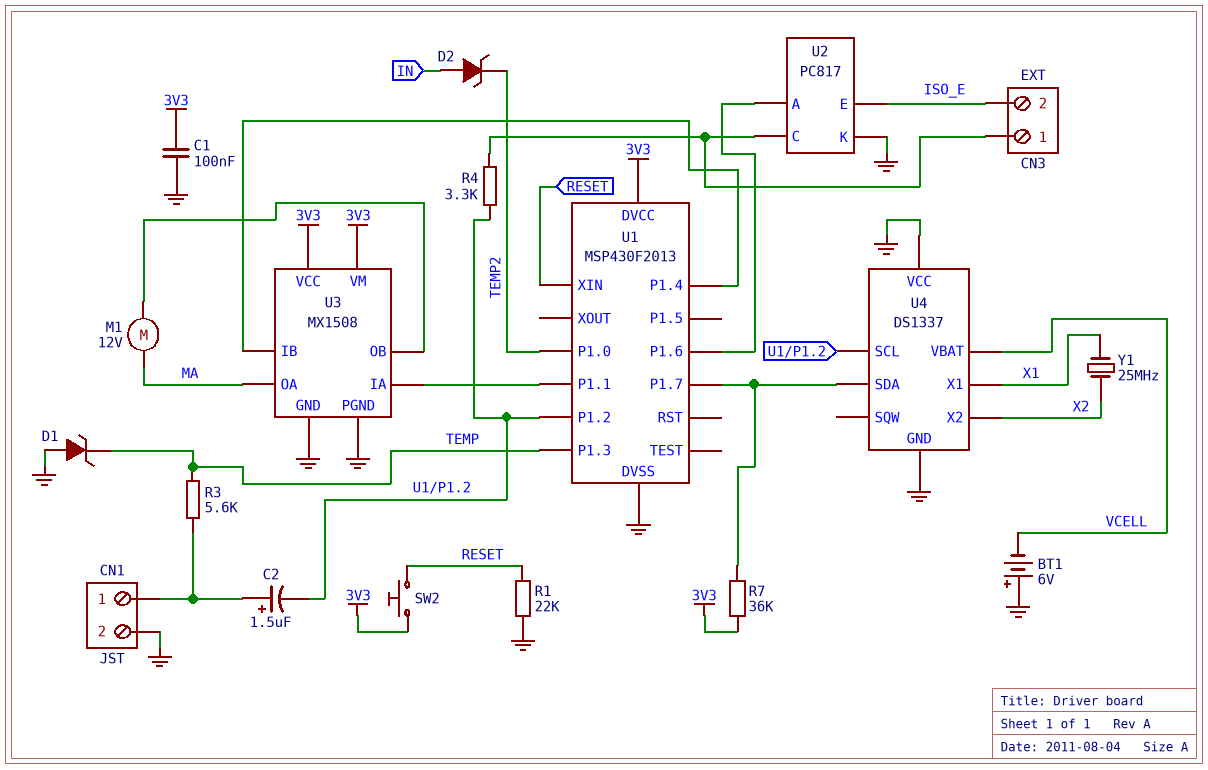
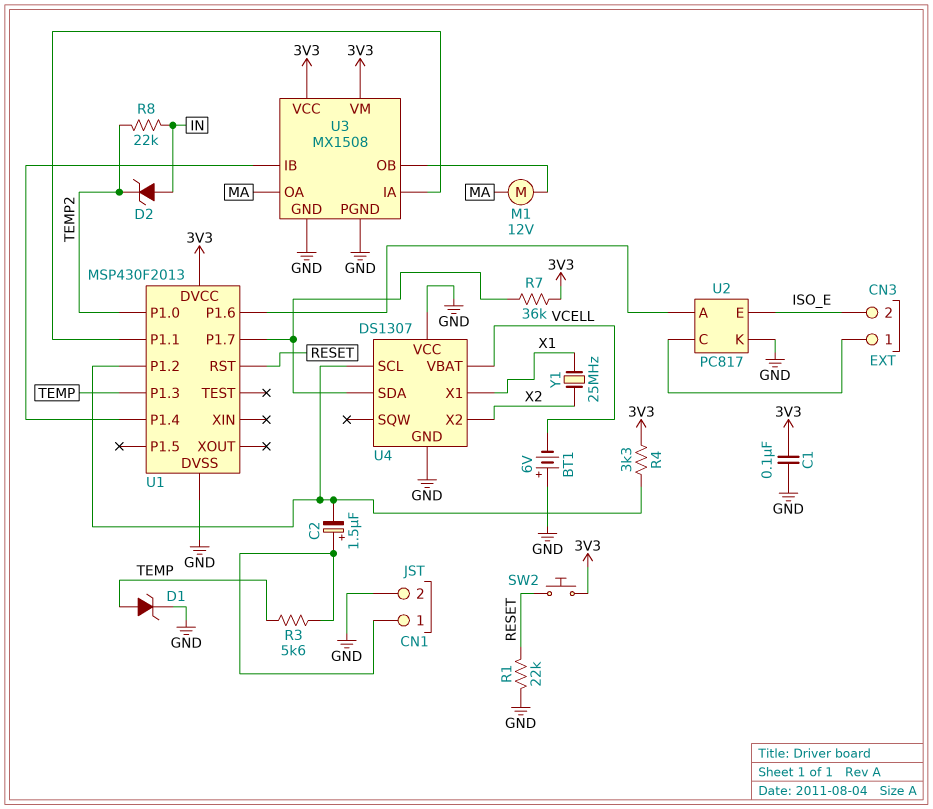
D1: zener (A GND, K TEMP) -> zener (A TEMP, K GND)
R4: 3.3k (CN3/1, U1/P1.2) -> 3.3k (3V3, U1/P1.2)
R8: none -> 22k (IN, TEMP2)
U1 pin RST: none -> RESET
U1 pin XIN: RESET -> none
U4: DS1337 -> DS1307

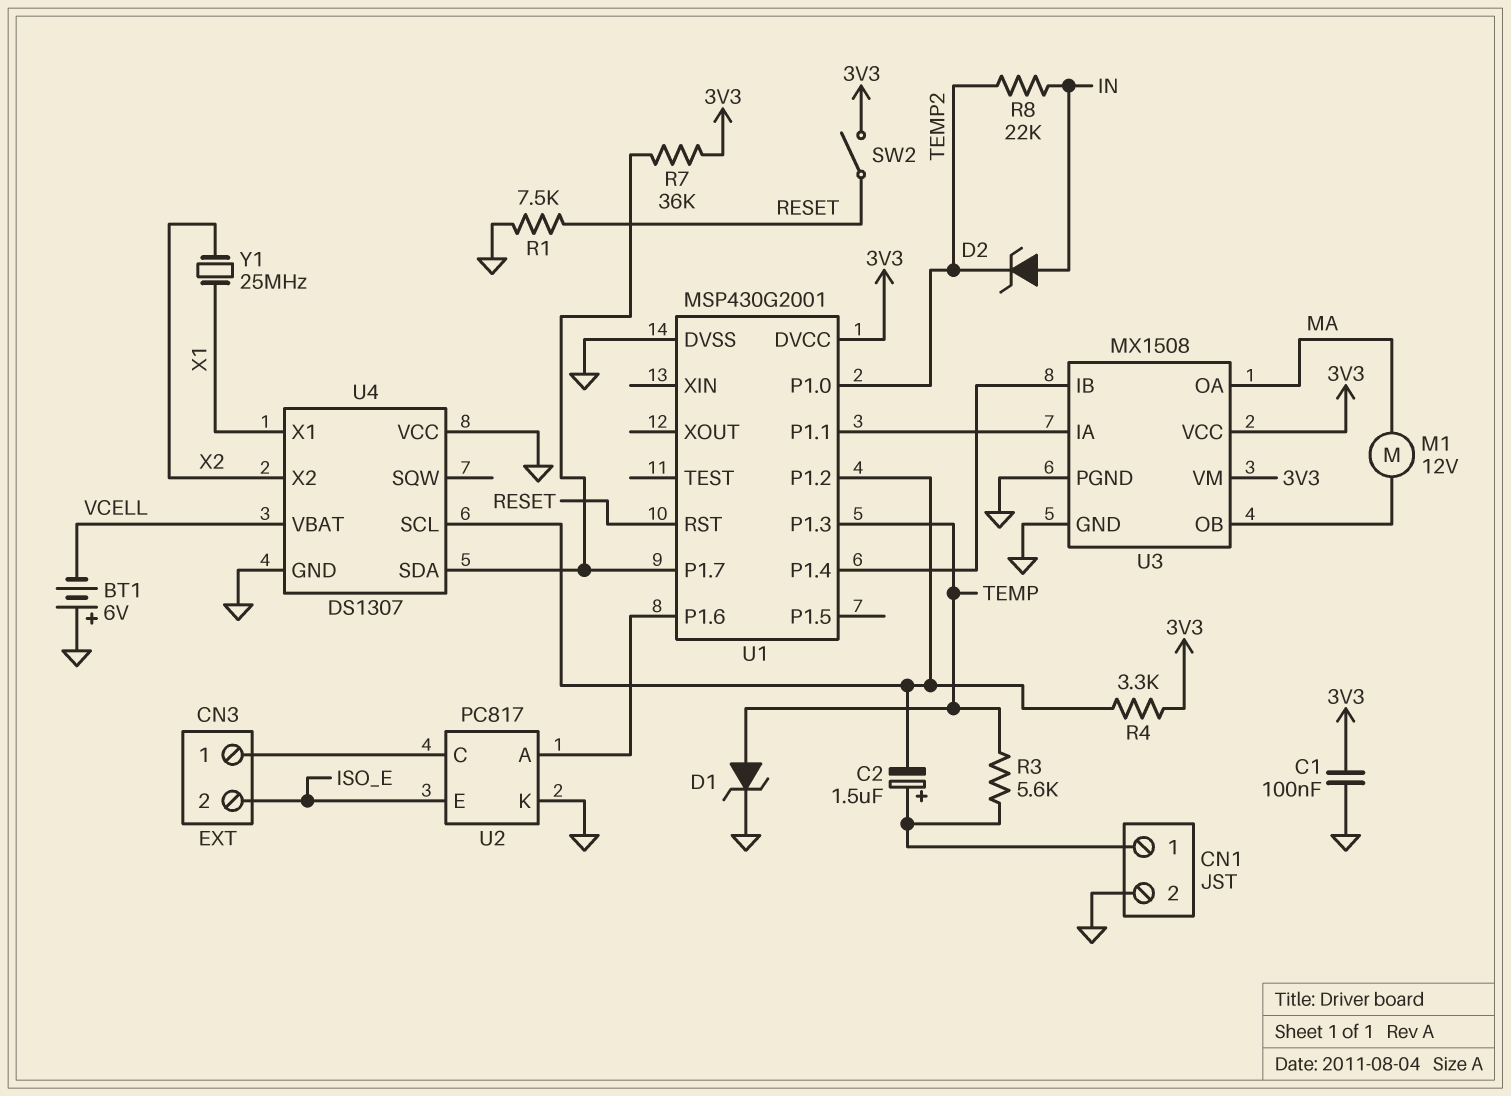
R1: 22k (GND, RESET) -> 7.5k (GND, RESET)
SW2: button (3V3, RESET) -> switch (3V3, RESET)
U1: MSP430F2013 -> MSP430G2001

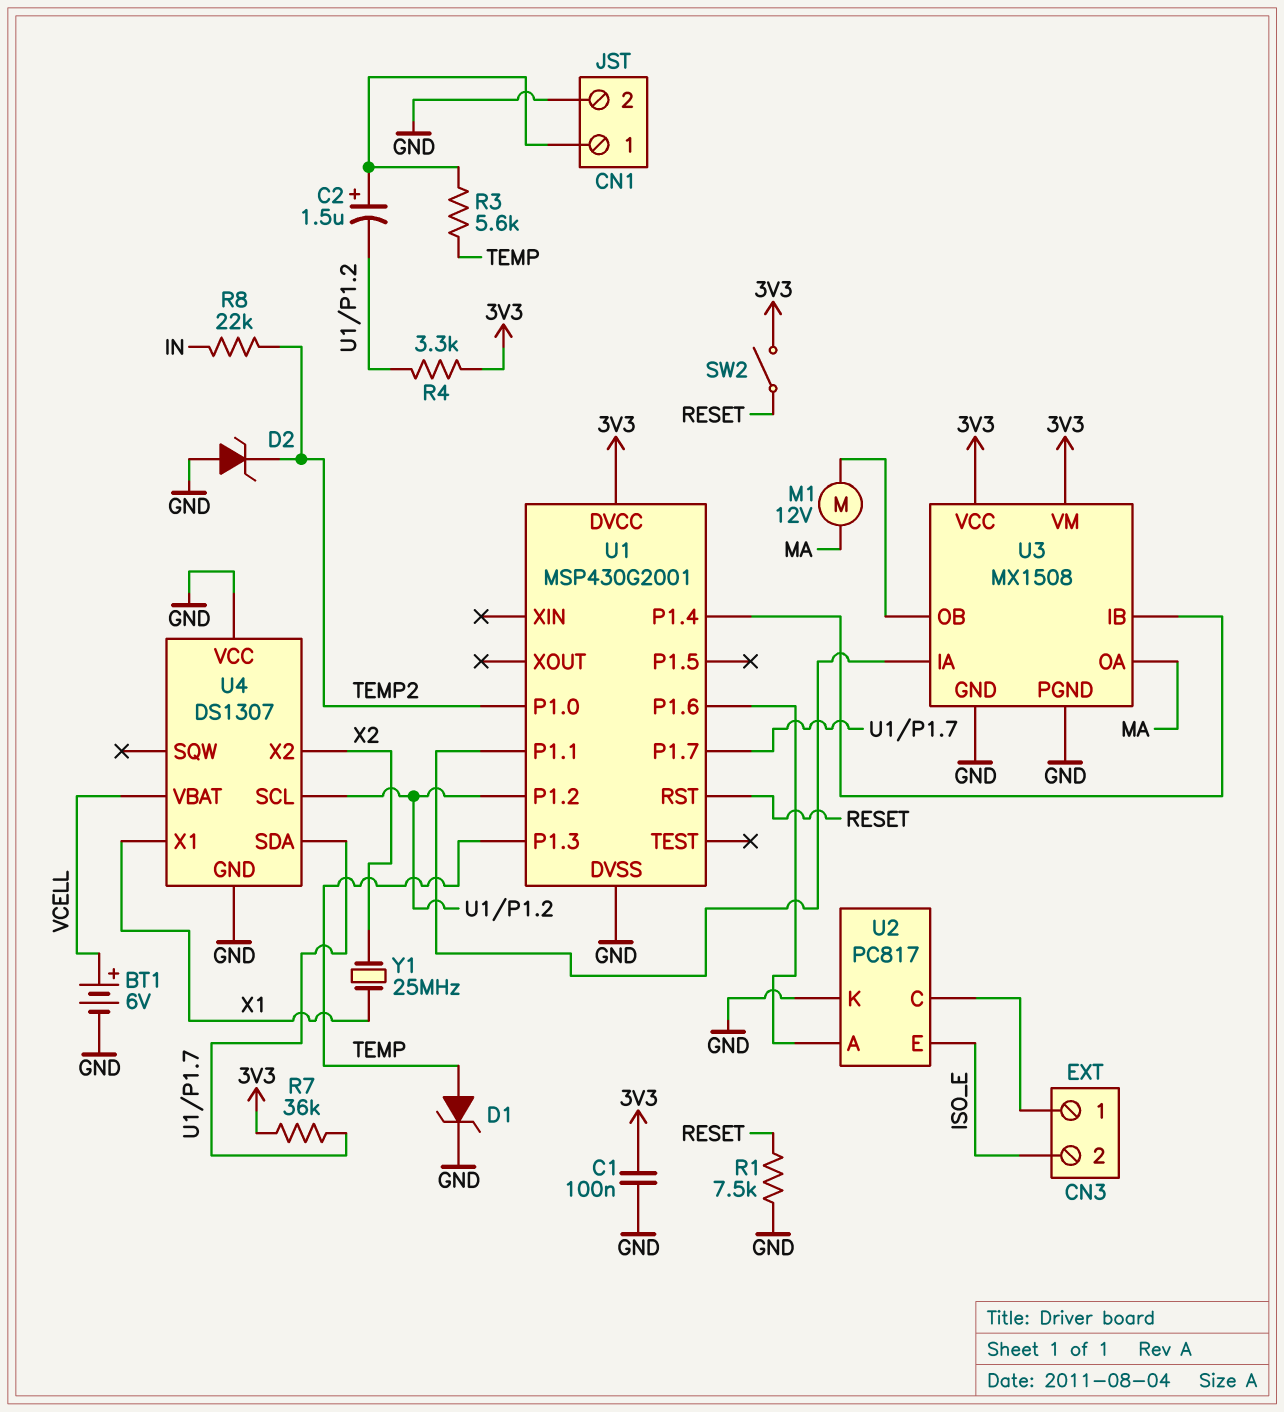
BT1: 6V (plus GND, minus VCELL) -> 6V (plus VCELL, minus GND)
D2: zener (A IN, K TEMP2) -> zener (A GND, K TEMP2)

